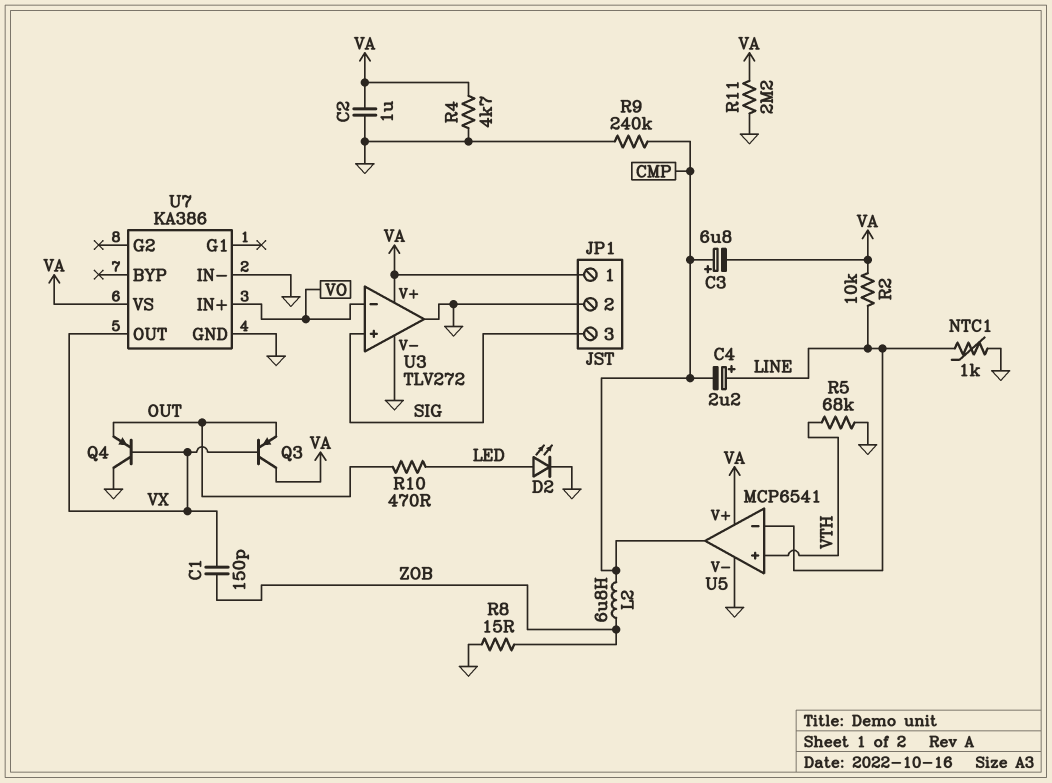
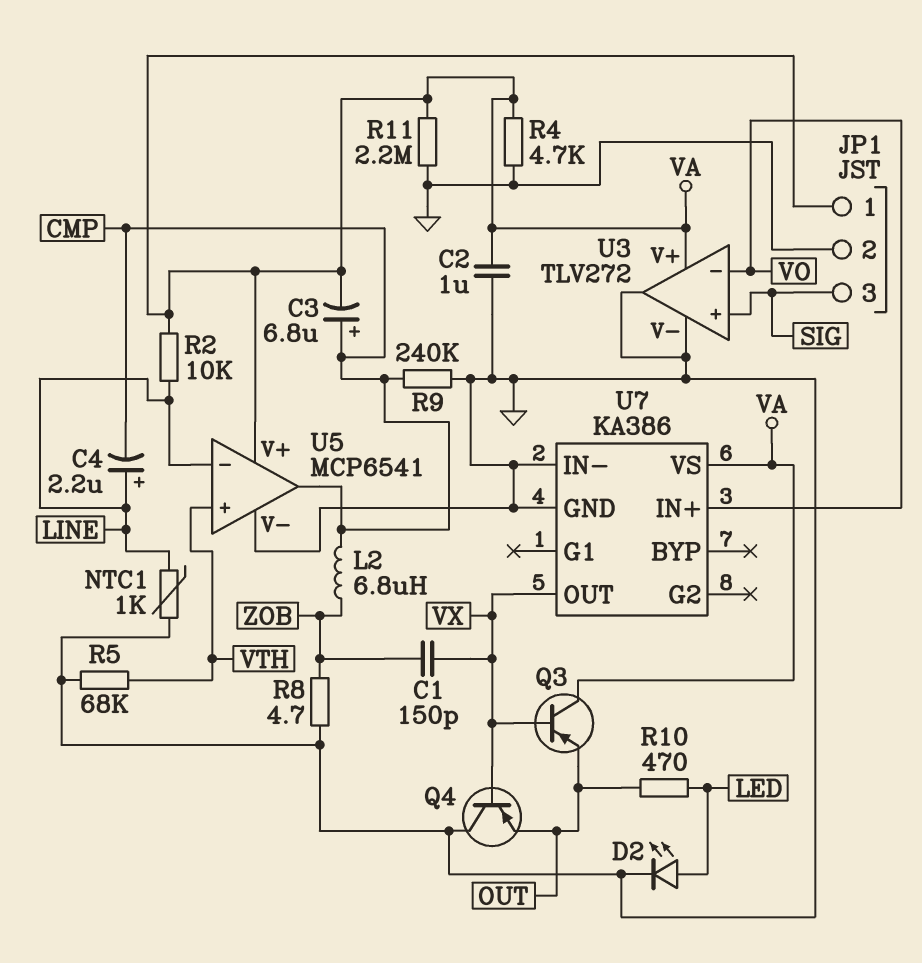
R8: 15 (GND, ZOB) -> 4.7 (GND, ZOB)

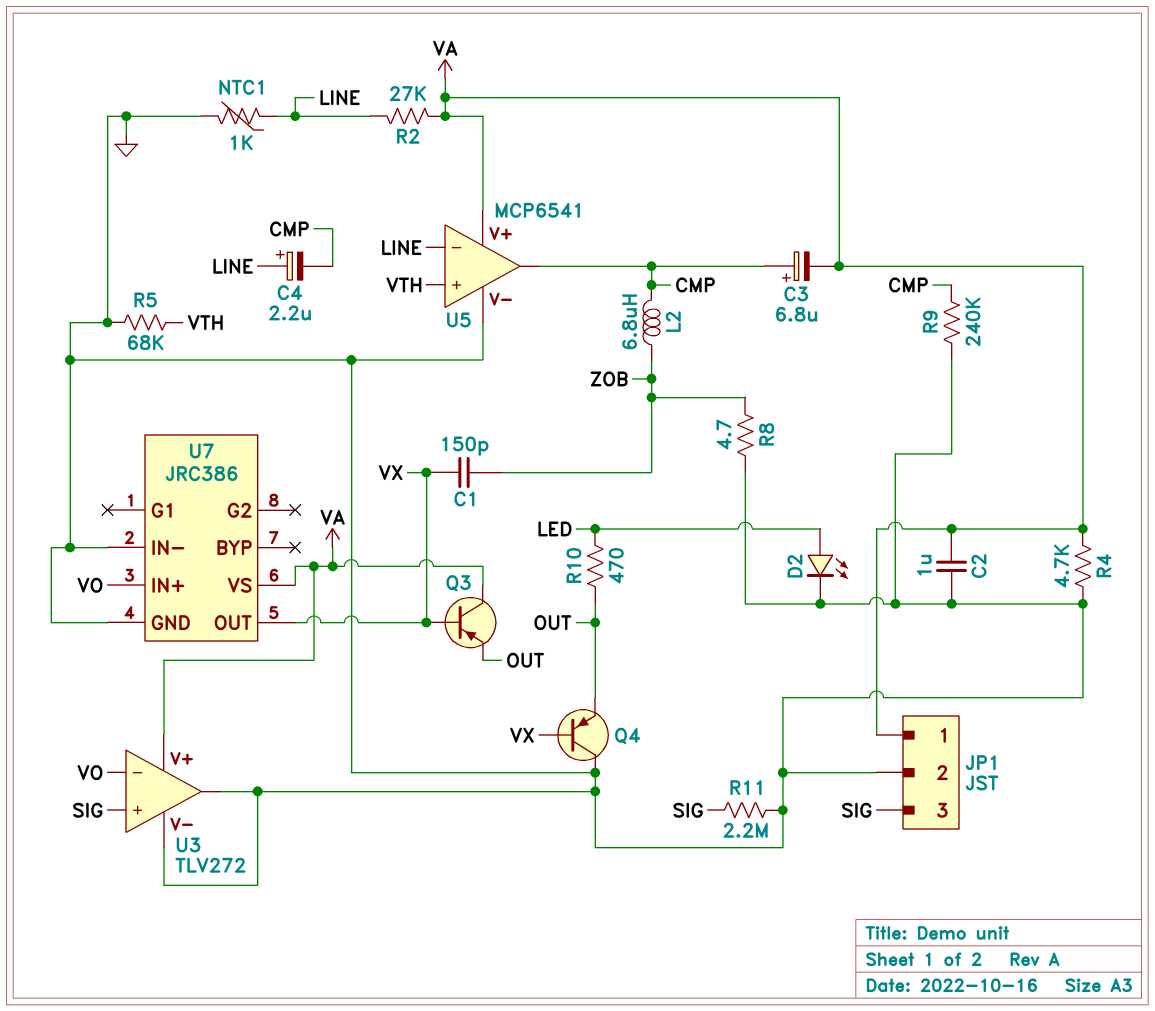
R2: 10k (LINE, VA) -> 27k (LINE, VA)
R11: 2.2M (GND, VA) -> 2.2M (GND, SIG)
U7: KA386 -> JRC386

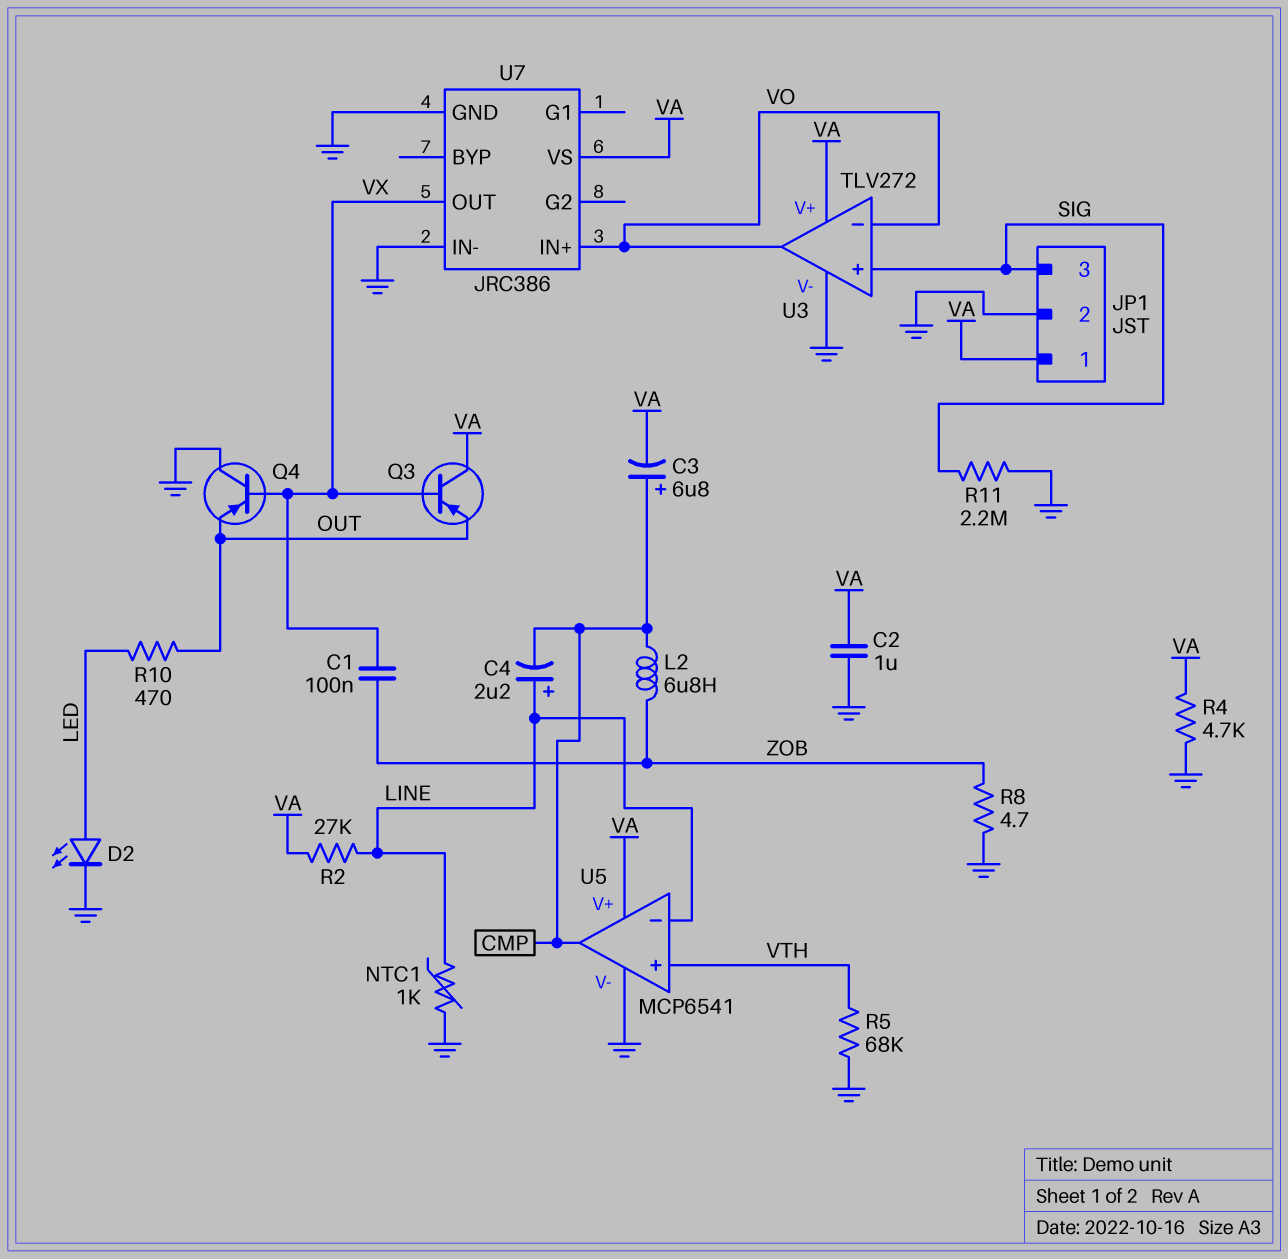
C1: 150pF (VX, ZOB) -> 100nF (VX, ZOB)
R9: 240k (CMP, GND) -> none
U3 pin out: GND -> VO

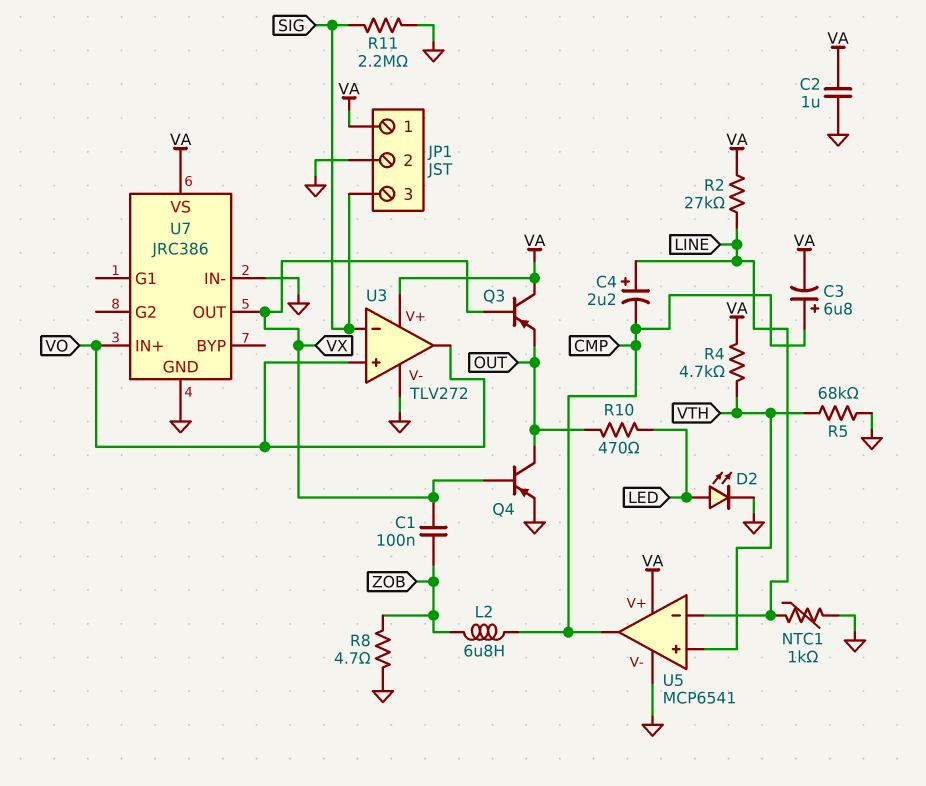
Q4: PNP (B VX, C GND, E OUT) -> PNP (B VX, C OUT, E GND)
R4: 4.7k (GND, VA) -> 4.7k (VA, VTH)
U3 pin in+: SIG -> VO
U3 pin in-: VO -> SIG

